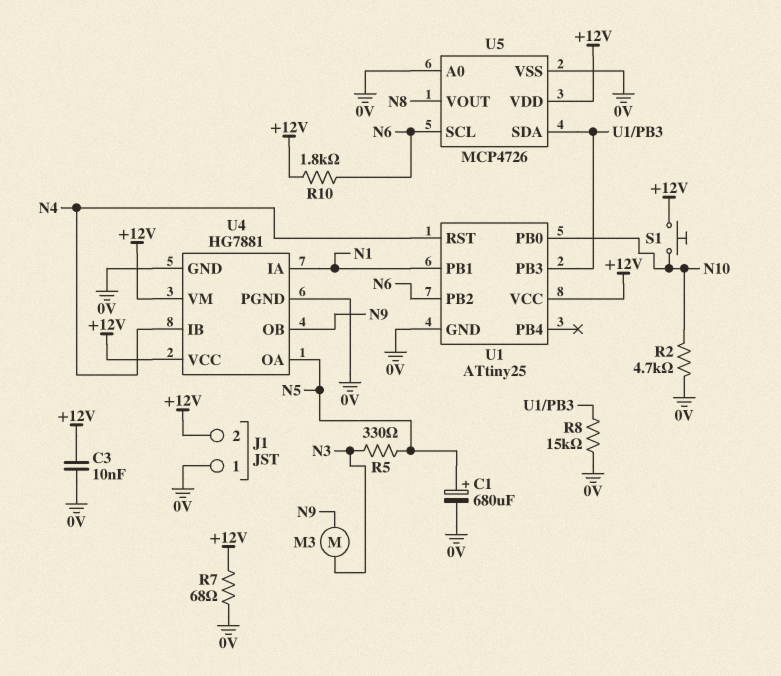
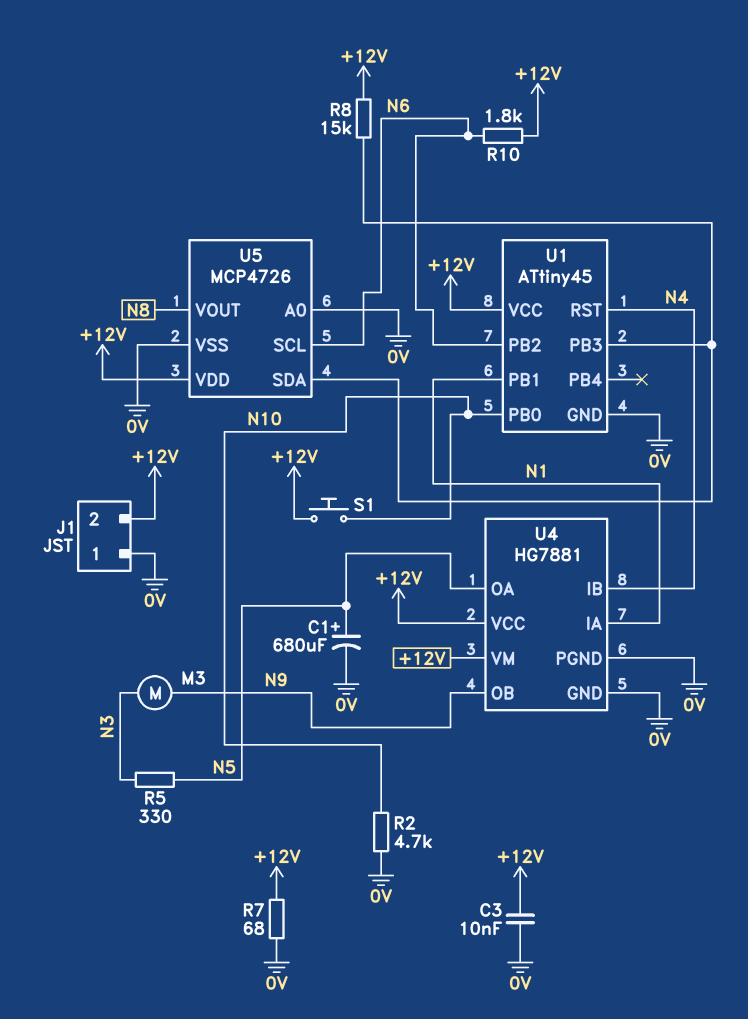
R8: 15k (0V, U1/PB3) -> 15k (+12V, U1/PB3)
U1: ATtiny25 -> ATtiny45

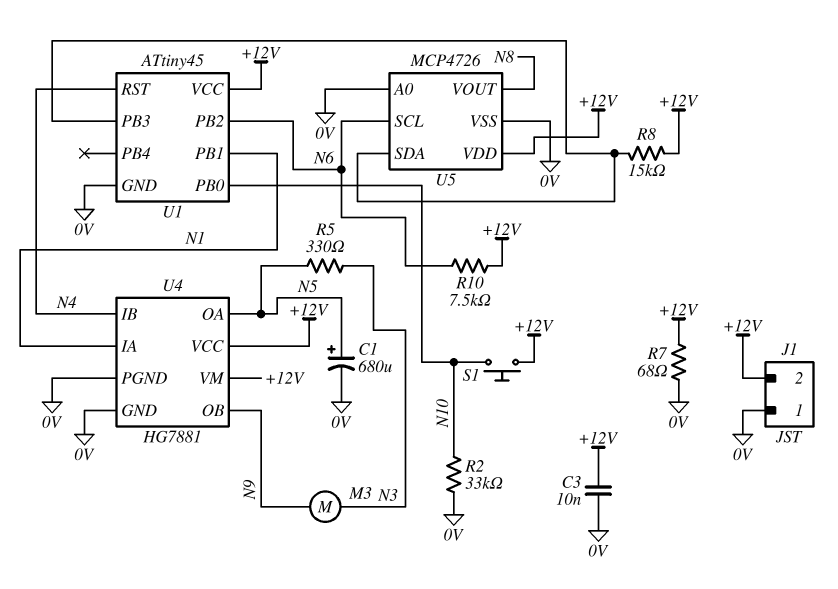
R2: 4.7k (0V, N10) -> 33k (0V, N10)
R10: 1.8k (+12V, N6) -> 7.5k (+12V, N6)

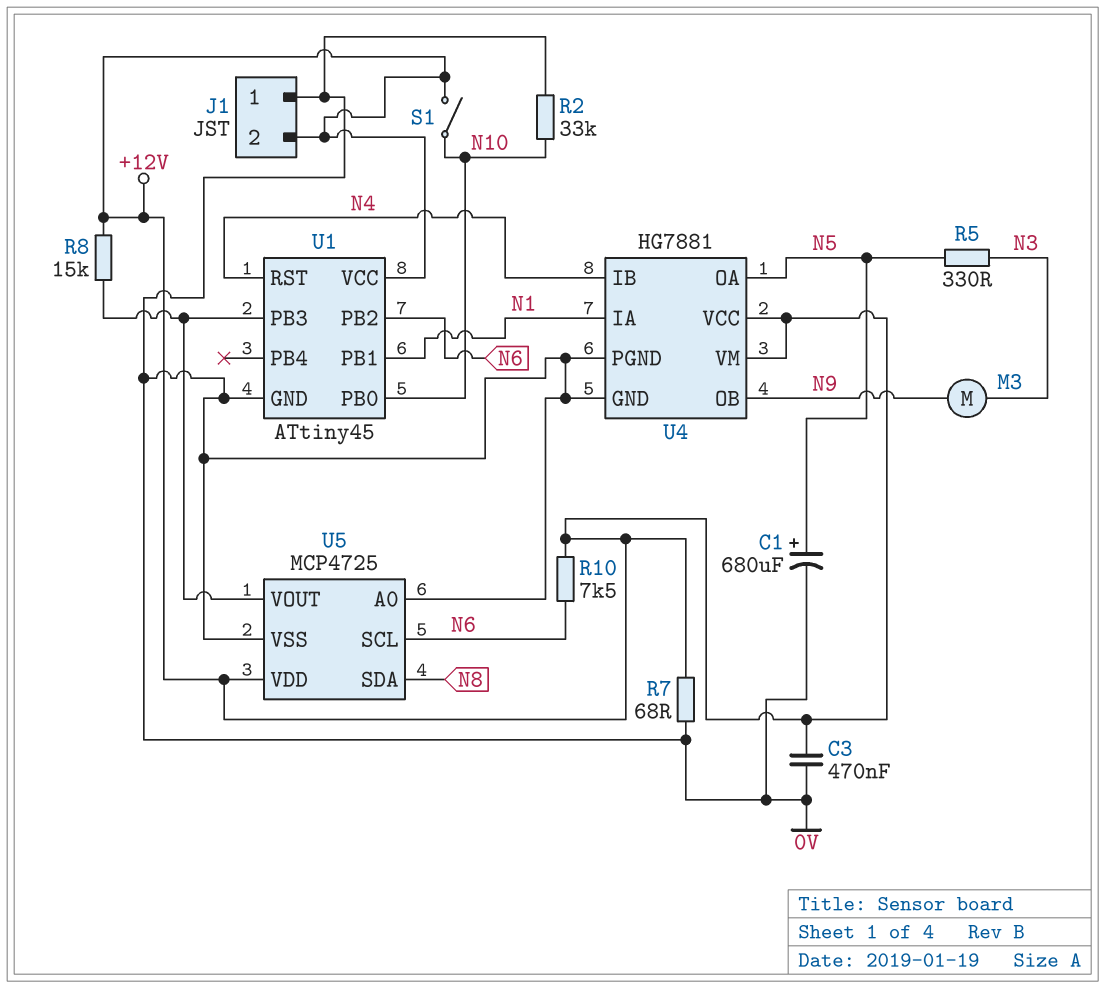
C3: 10nF (+12V, 0V) -> 470nF (+12V, 0V)
S1: button (+12V, N10) -> switch (+12V, N10)
U5: MCP4726 -> MCP4725
U5 pin SDA: U1/PB3 -> N8
U5 pin VOUT: N8 -> U1/PB3

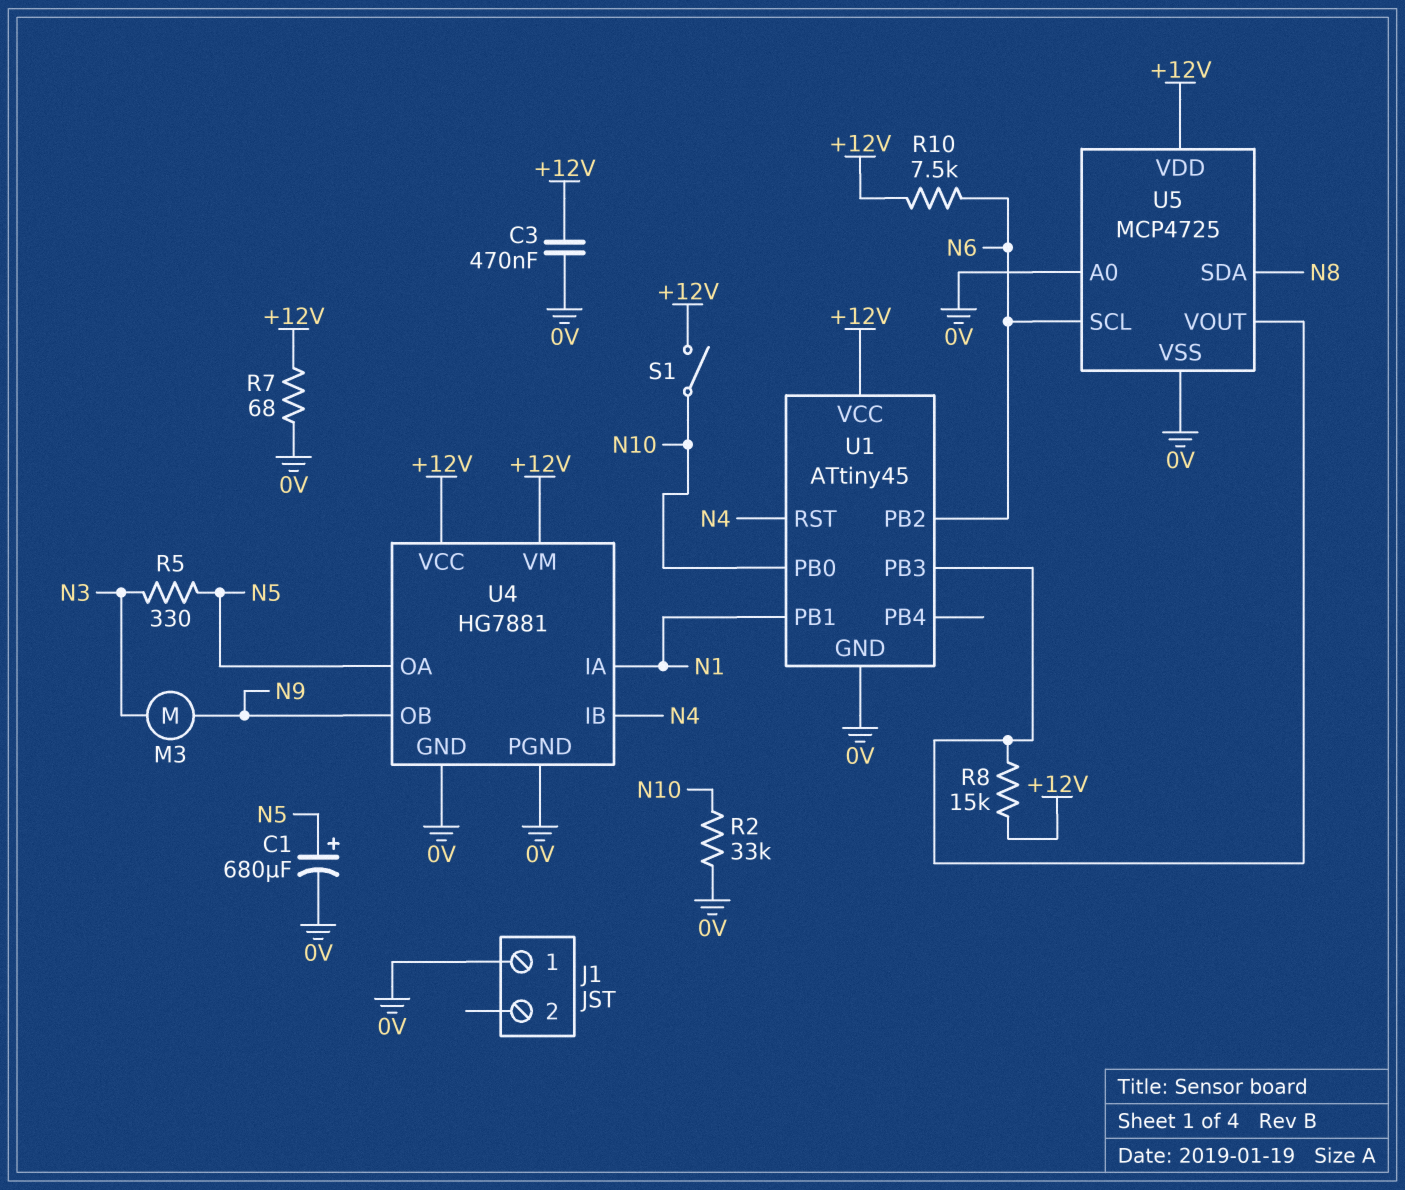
J1 pin 2: +12V -> none

